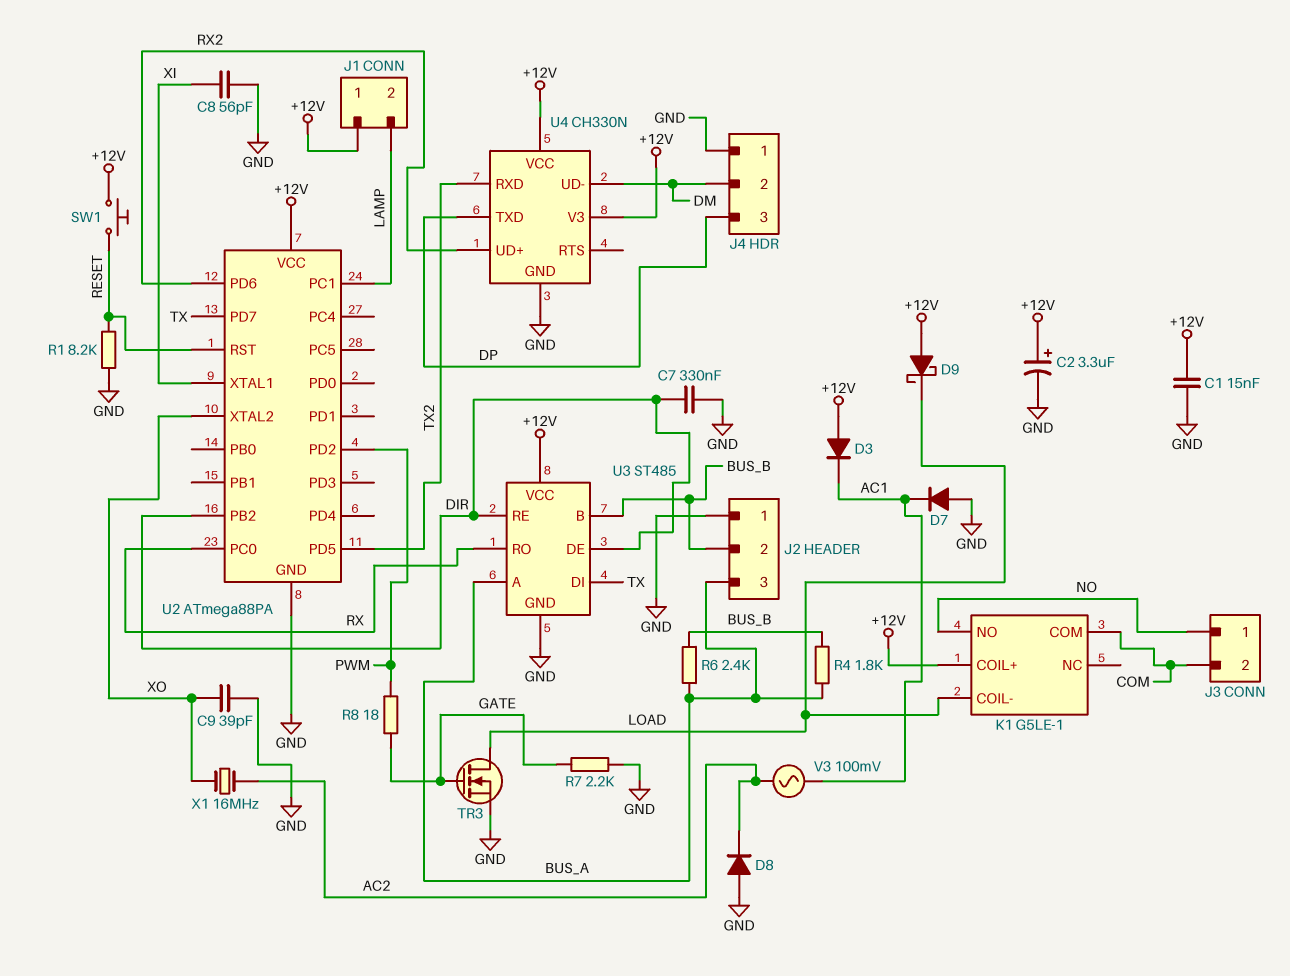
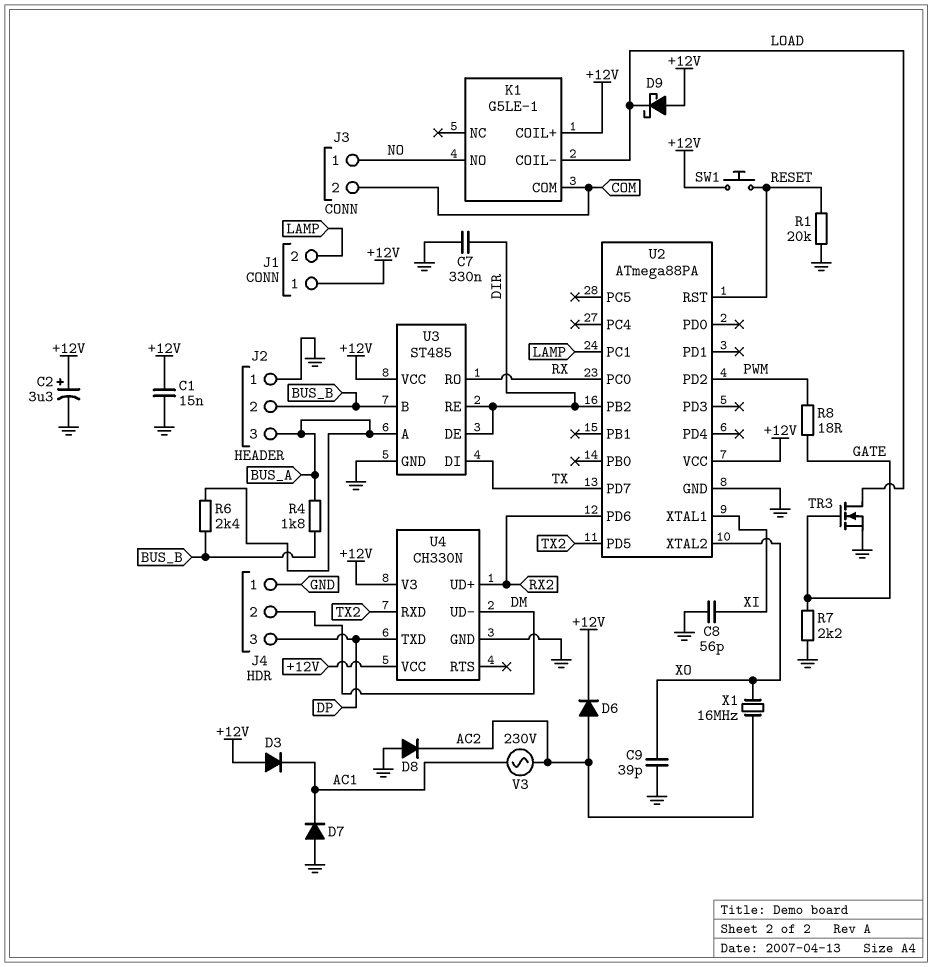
D6: none -> diode (A AC2, K +12V)
R1: 8.2k (GND, RESET) -> 20k (GND, RESET)
V3: AC 100mV (AC1, AC2) -> AC 230V (AC1, AC2)

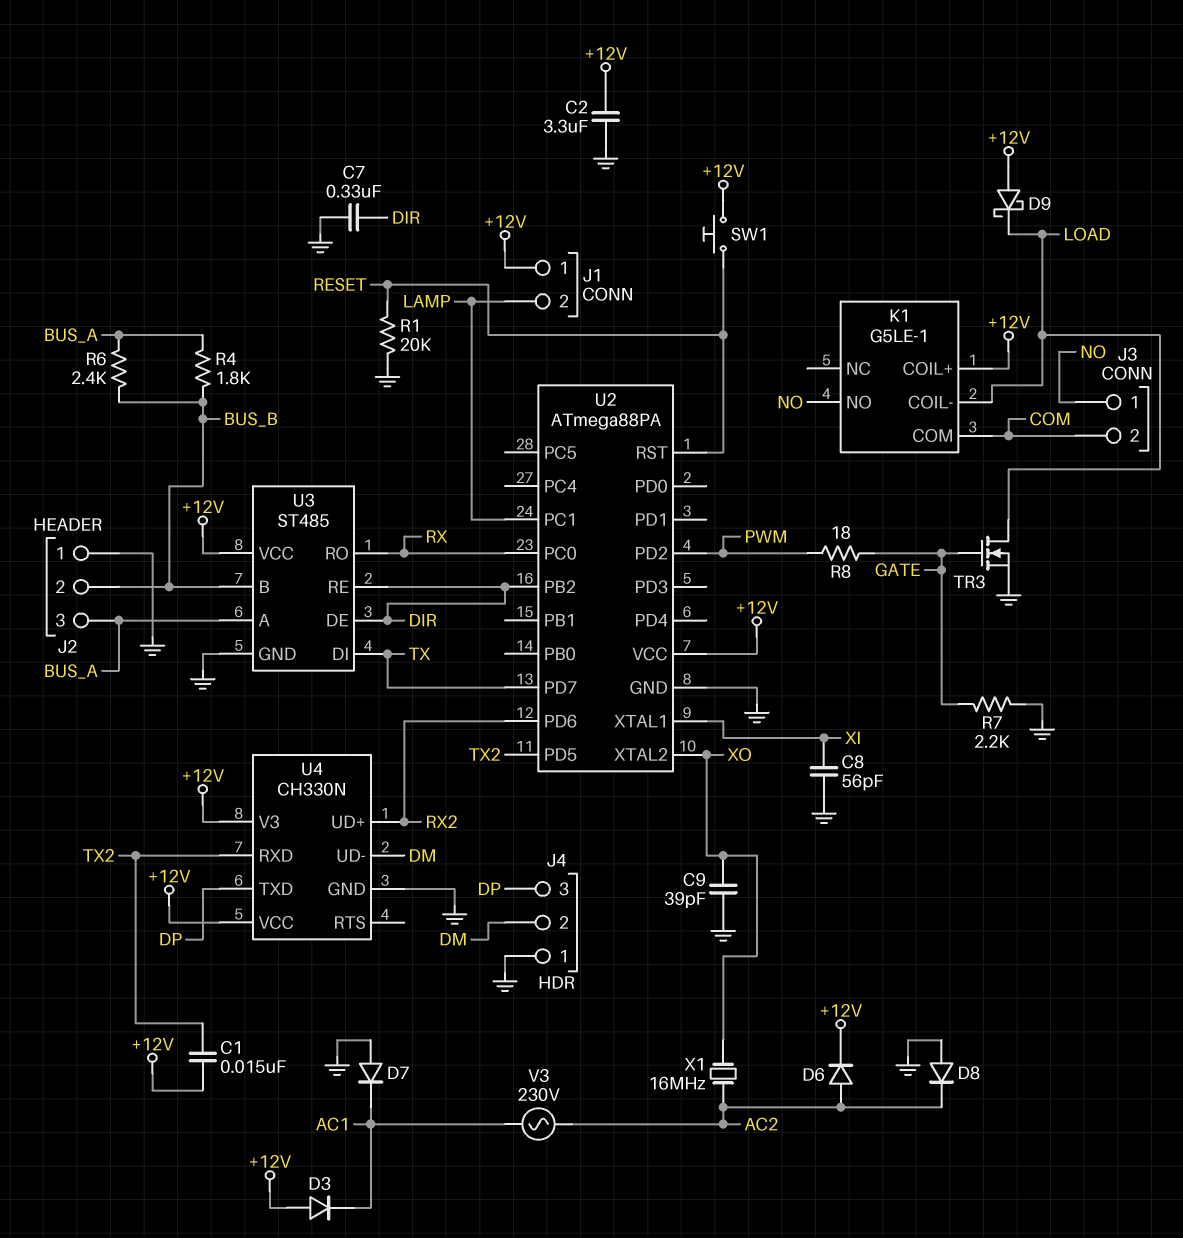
C1: 15nF (+12V, GND) -> 15nF (+12V, TX2)
C2: 3.3uF (plus +12V, minus GND) -> 3.3uF (+12V, GND)

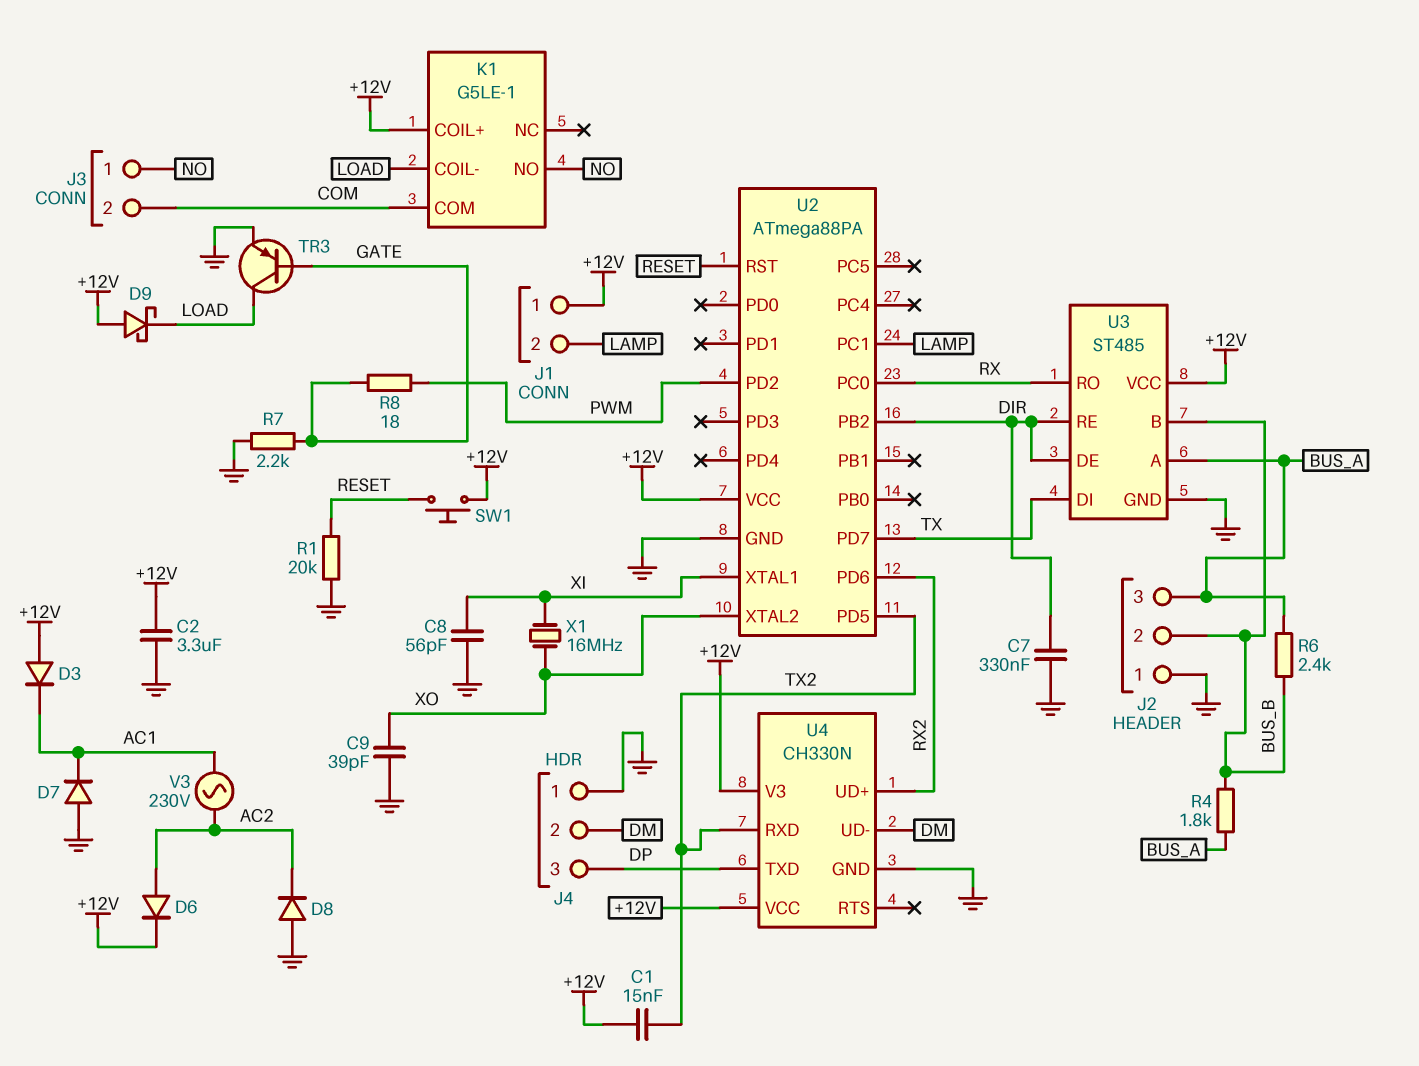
TR3: NMOS (G GATE, D LOAD, S GND) -> PNP (B GATE, C LOAD, E GND)
X1: 16MHz (AC2, XO) -> 16MHz (XI, XO)

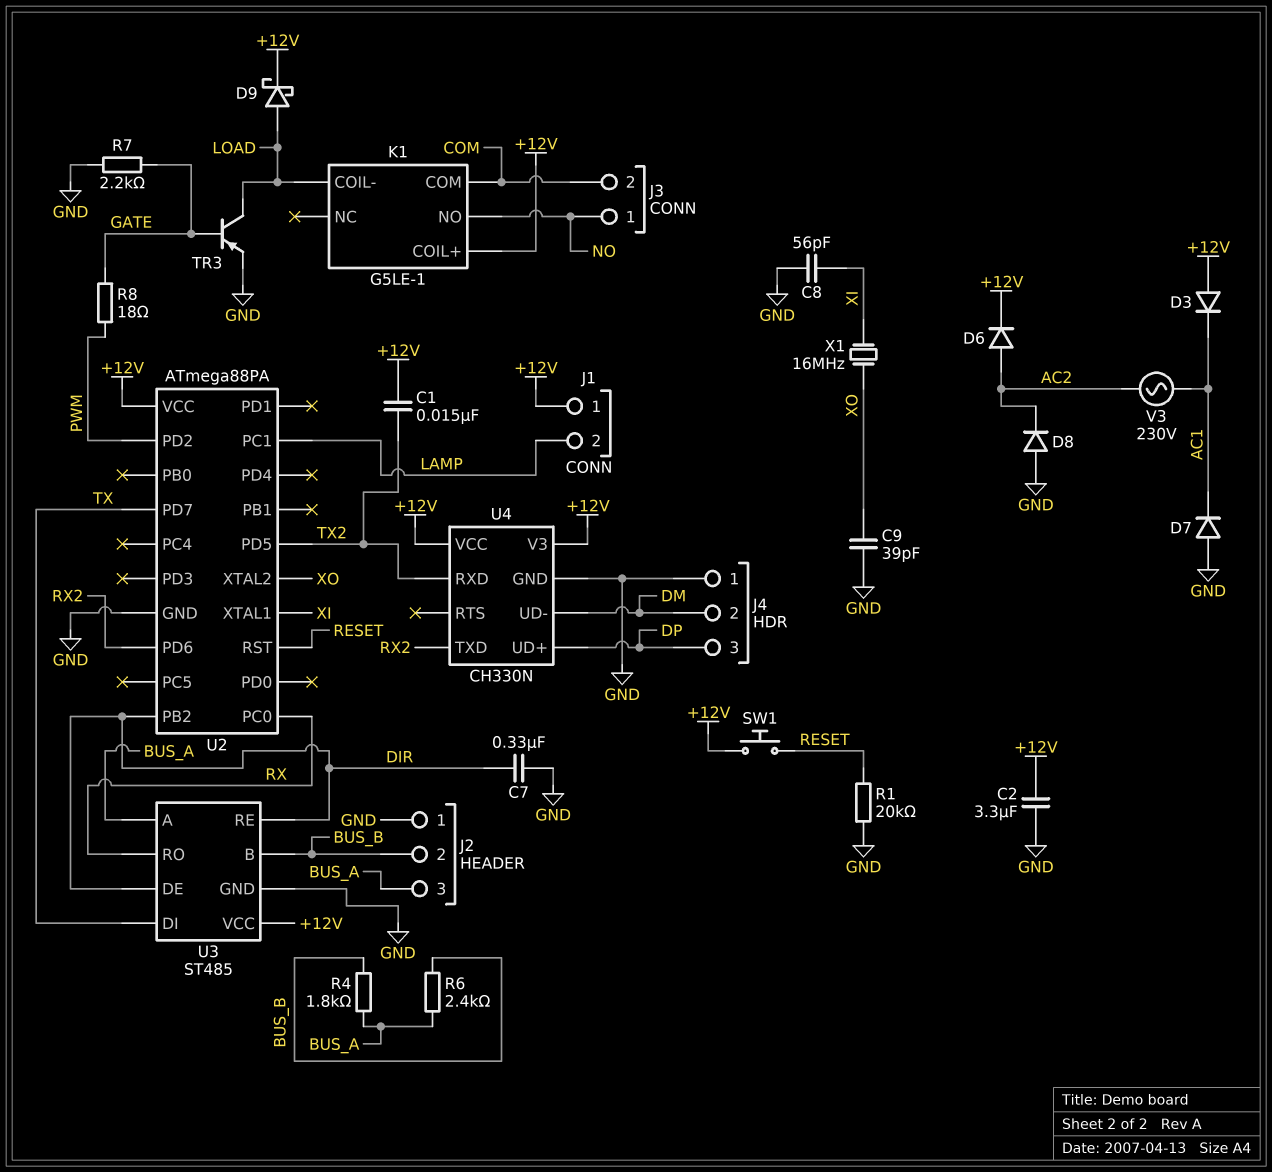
D9: schottky (A +12V, K LOAD) -> schottky (A LOAD, K +12V)
U4 pin TXD: DP -> RX2
U4 pin UD+: RX2 -> DP

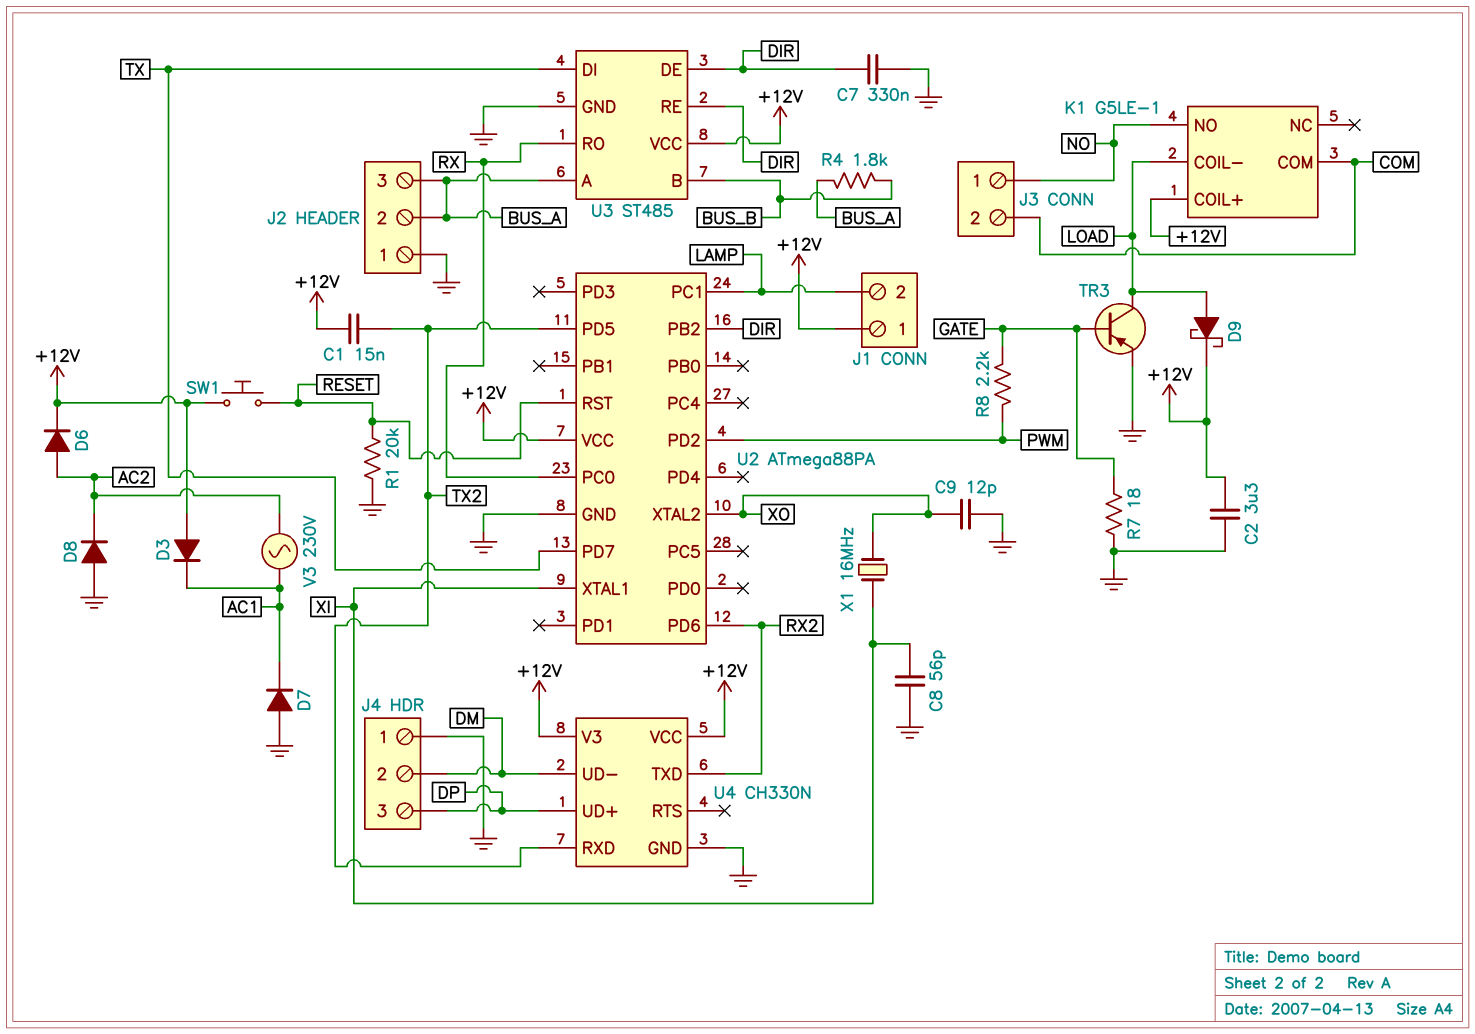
C9: 39pF (GND, XO) -> 12pF (GND, XO)
J2 pin 2: BUS_B -> BUS_A
R6: 2.4k (BUS_A, BUS_B) -> none
R7: 2.2k (GATE, GND) -> 18 (GATE, GND)
R8: 18 (GATE, PWM) -> 2.2k (GATE, PWM)

